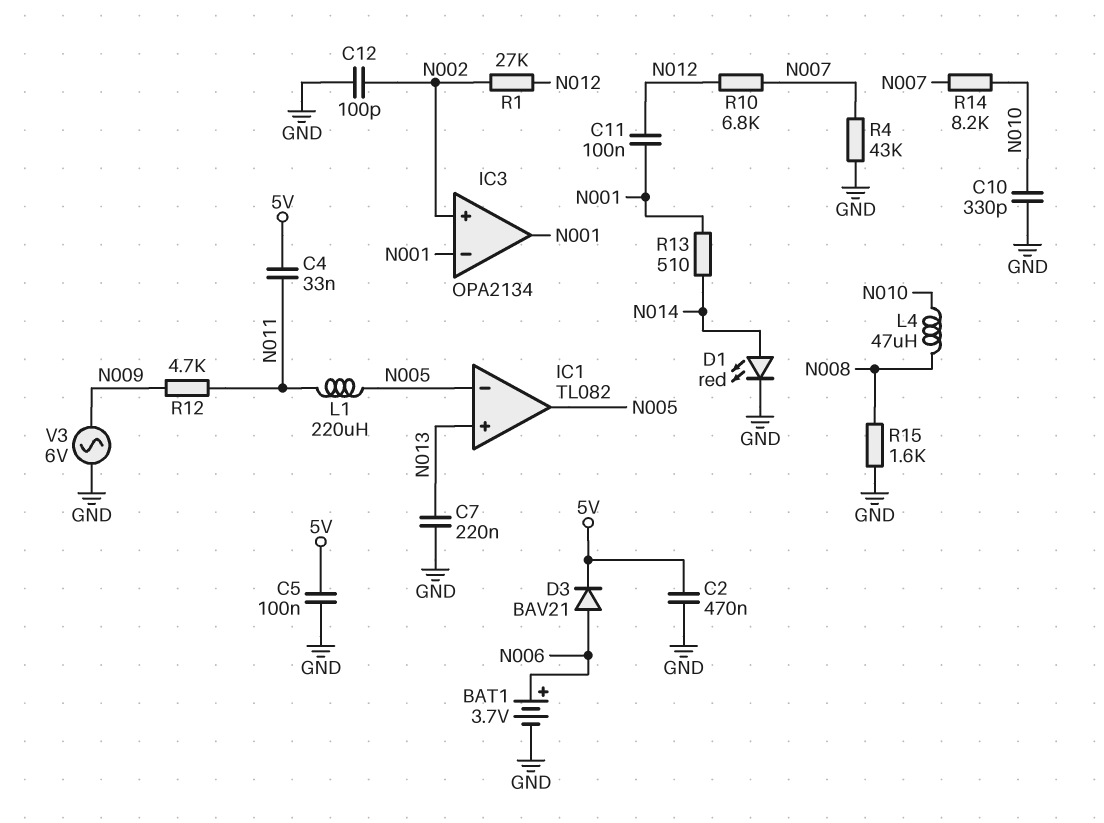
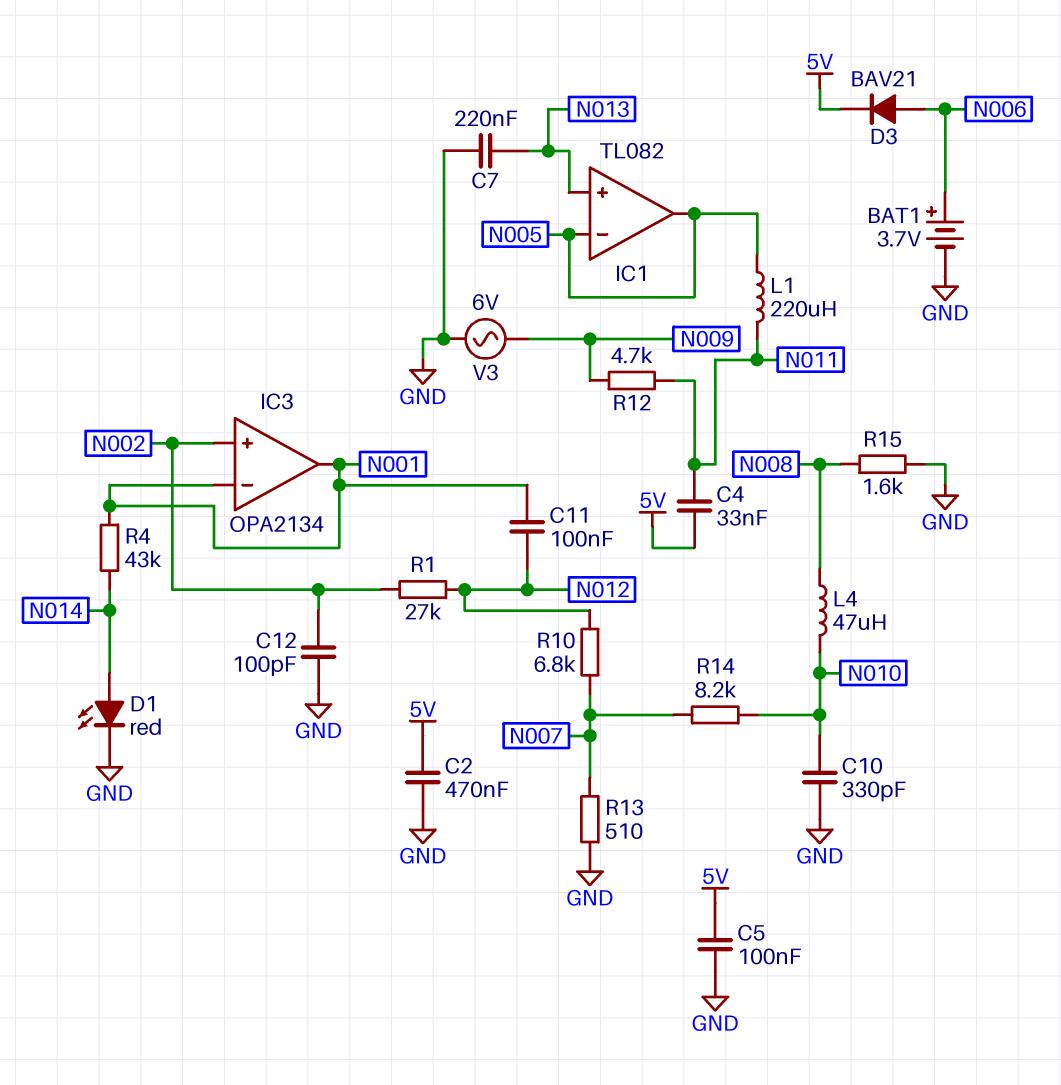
R4: 43k (GND, N007) -> 43k (N001, N014)
R13: 510 (N001, N014) -> 510 (GND, N007)

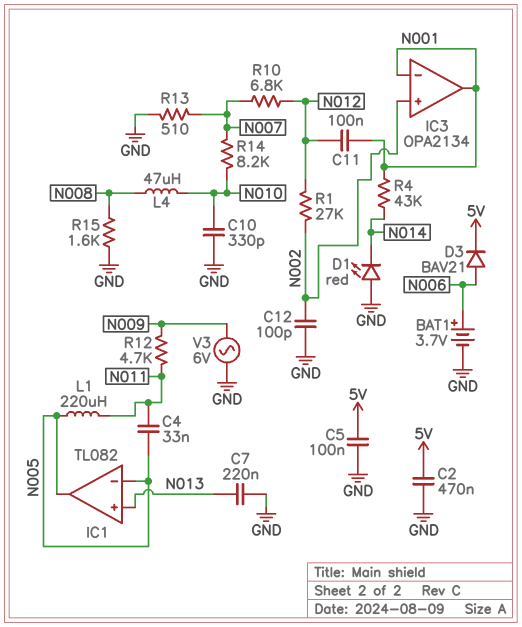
C4: 33nF (5V, N011) -> 33nF (N005, N011)
D1: LED red (A N014, K GND) -> LED red (A GND, K N014)

